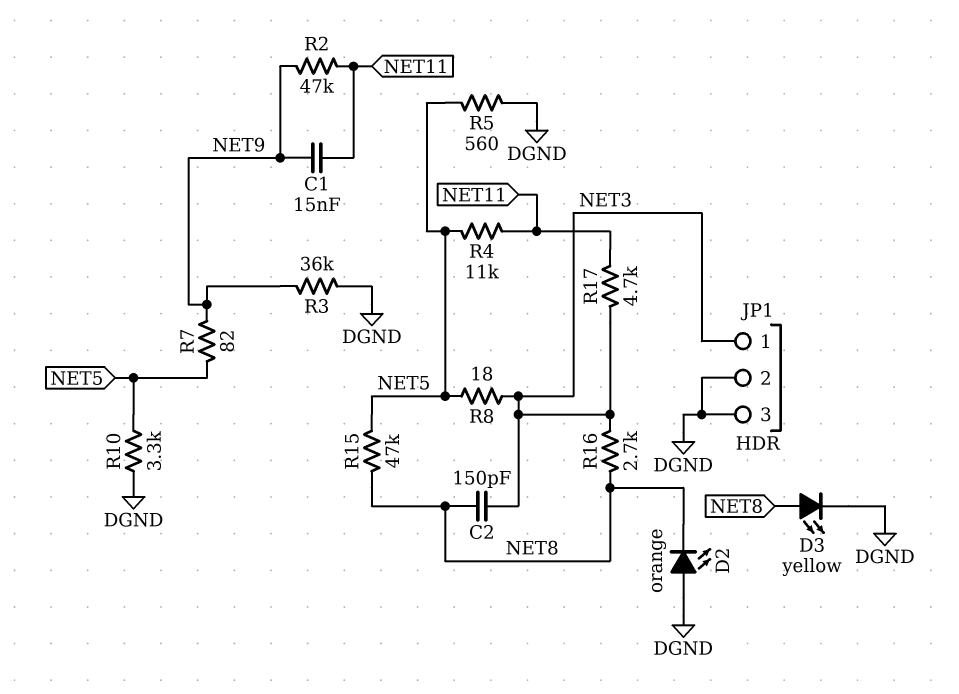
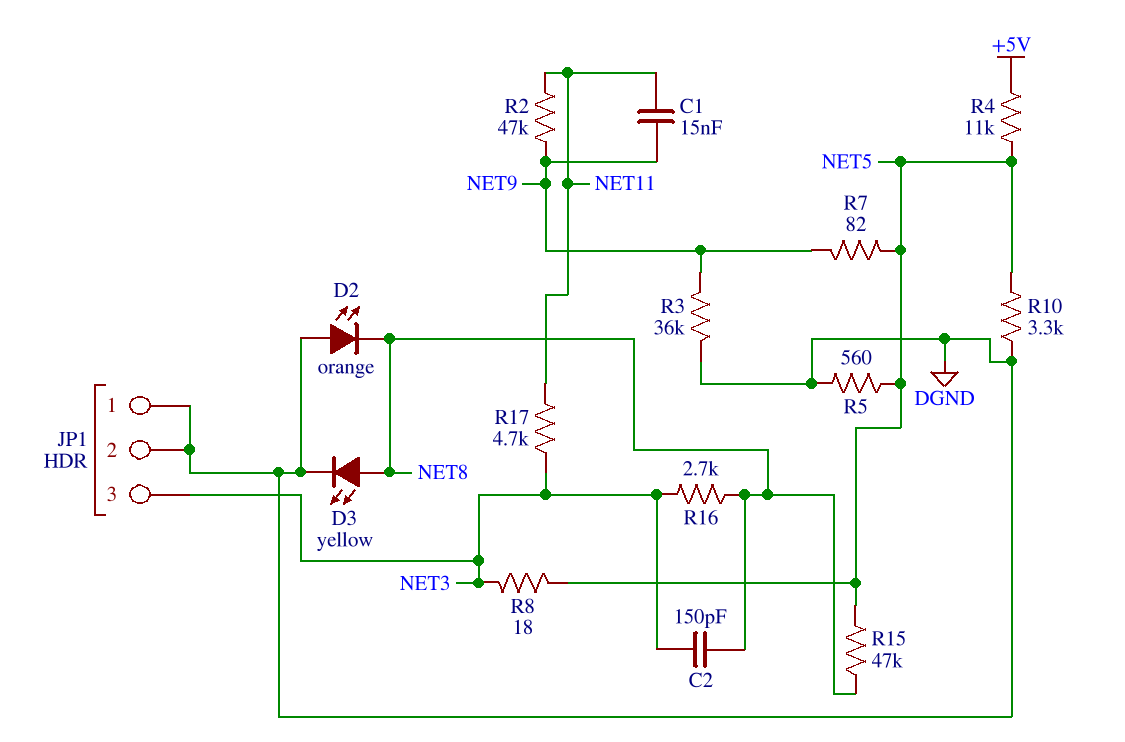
JP1 pin 1: NET3 -> DGND
JP1 pin 3: DGND -> NET3
R4: 11k (NET5, NET11) -> 11k (+5V, NET5)

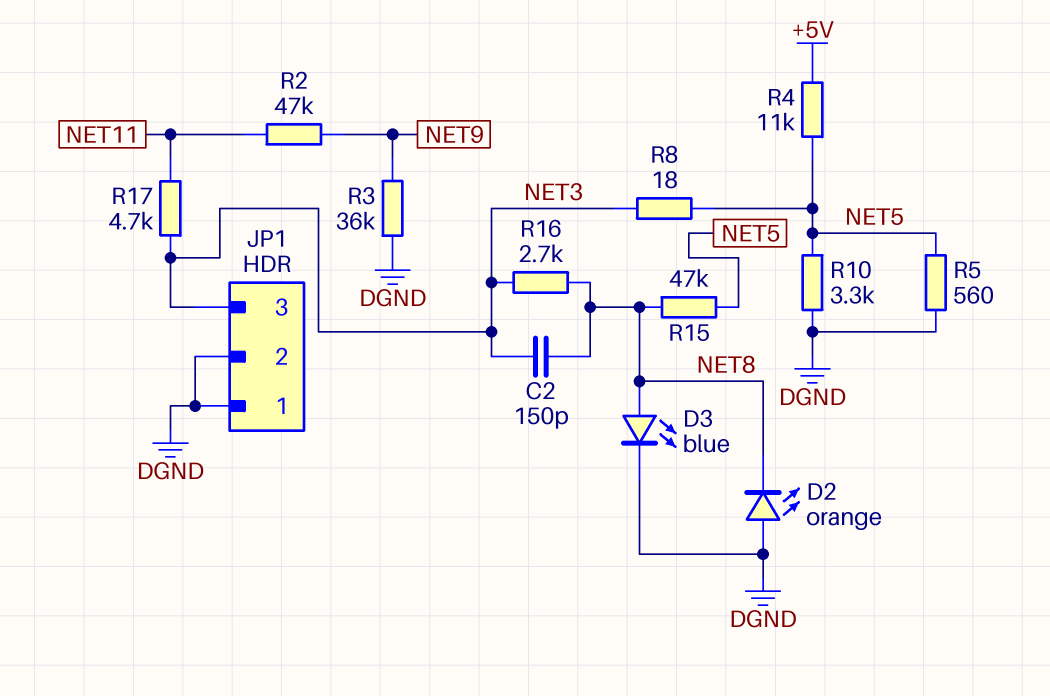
C1: 15nF (NET9, NET11) -> none
D3: LED yellow (A NET8, K DGND) -> LED blue (A NET8, K DGND)
R7: 82 (NET5, NET9) -> none

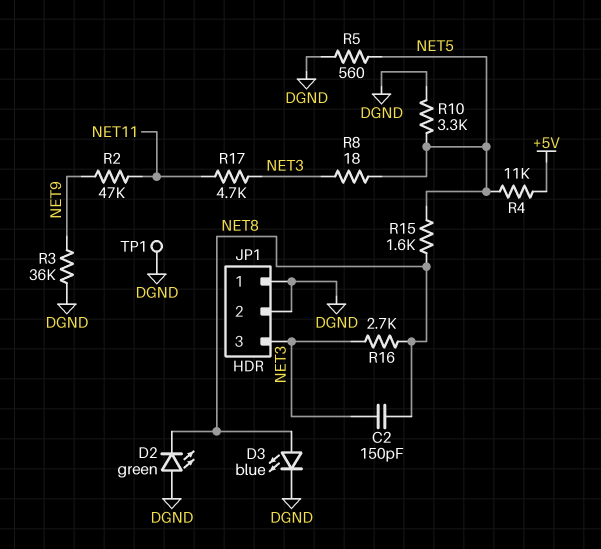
D2: LED orange (A DGND, K NET8) -> LED green (A DGND, K NET8)
R15: 47k (NET5, NET8) -> 1.6k (NET5, NET8)
TP1: none -> test point (DGND)

